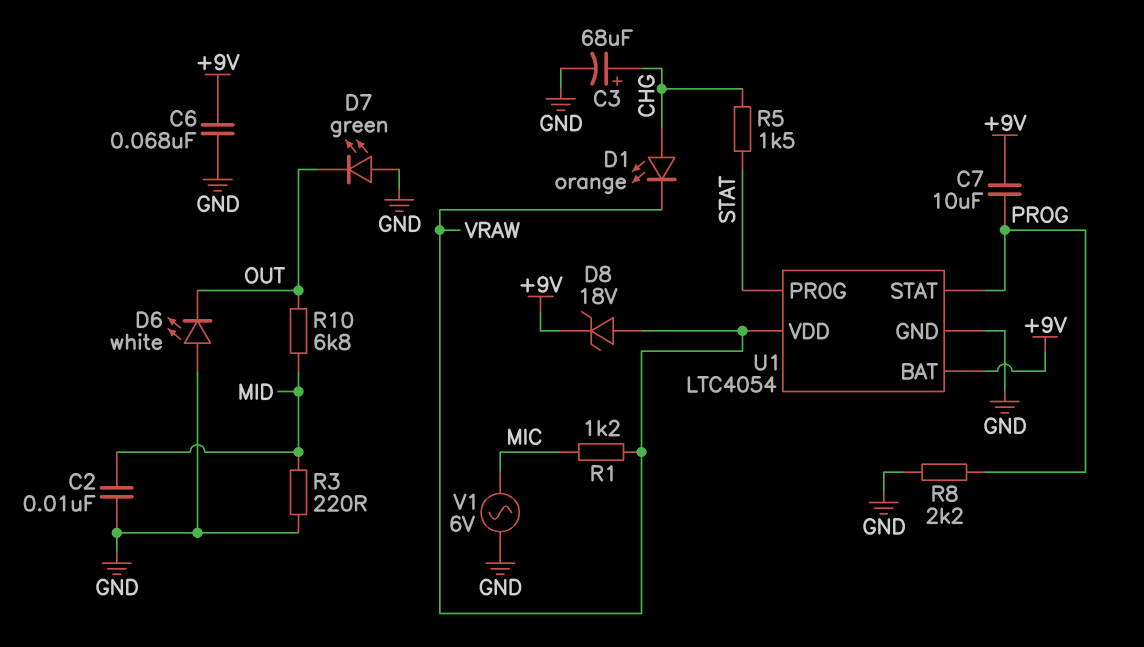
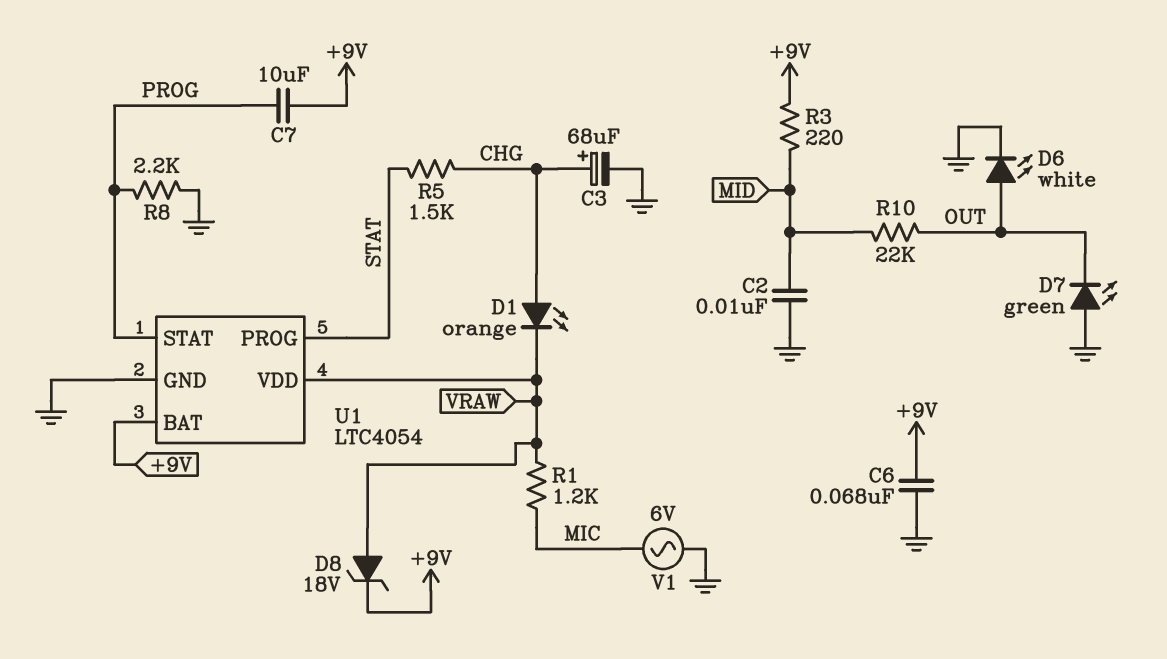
D6: LED white (A GND, K OUT) -> LED white (A OUT, K GND)
R3: 220 (GND, MID) -> 220 (+9V, MID)
R10: 6.8k (MID, OUT) -> 22k (MID, OUT)

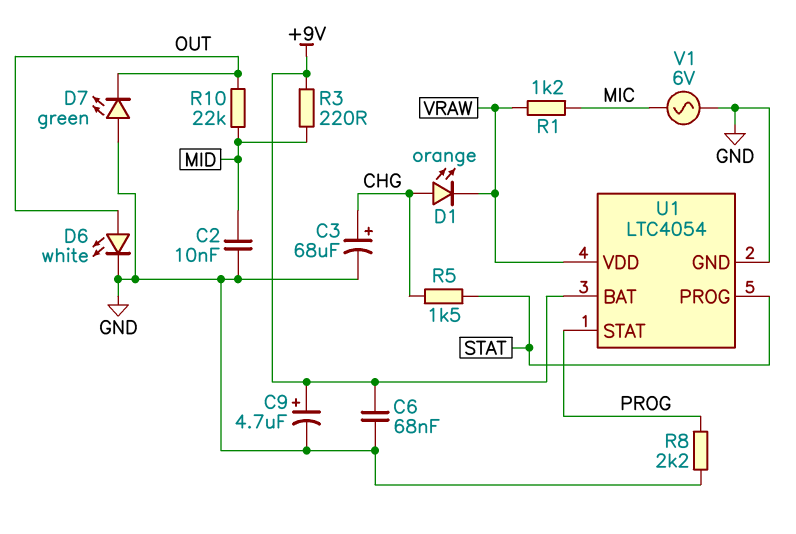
C7: 10uF (+9V, PROG) -> none
C9: none -> 4.7uF (plus +9V, minus GND)
D8: zener 18V (A VRAW, K +9V) -> none

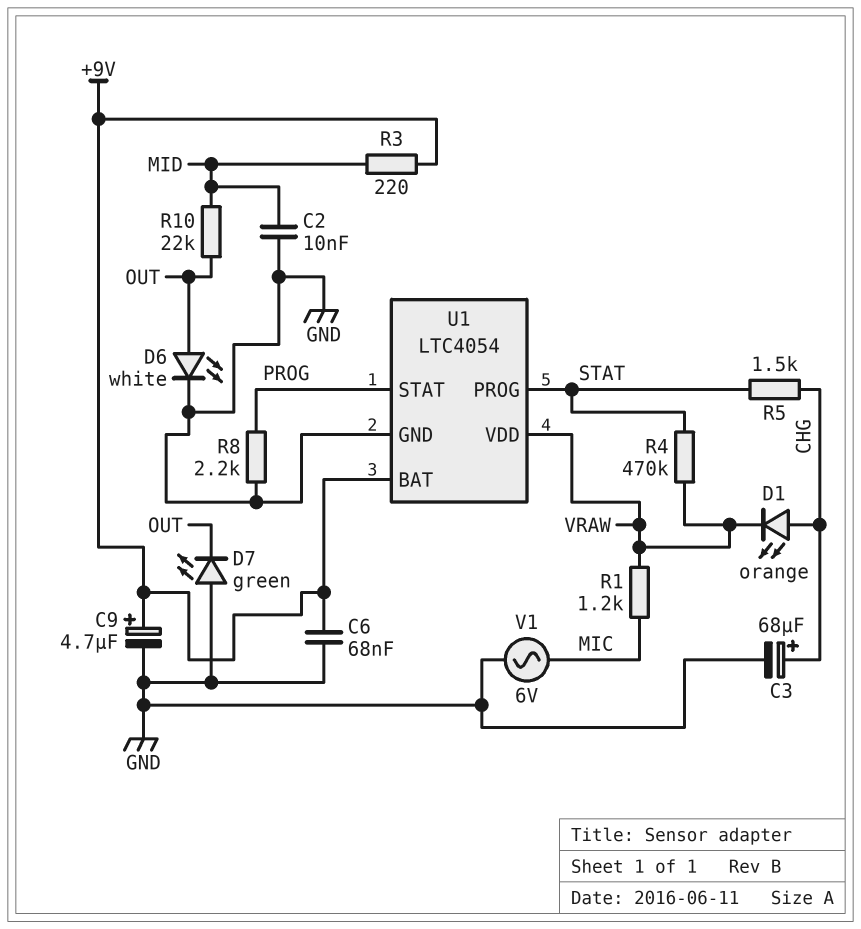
R4: none -> 470k (STAT, VRAW)

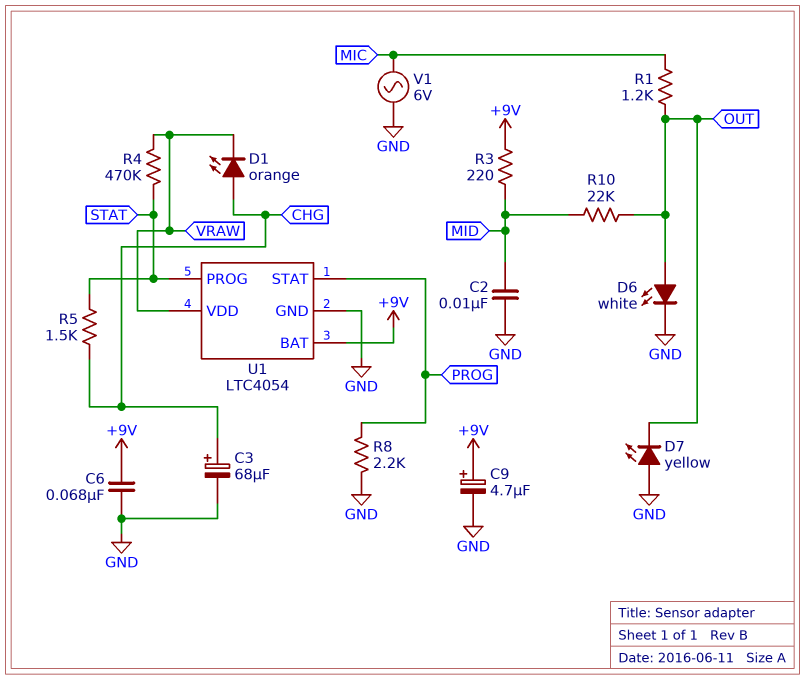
D7: LED green (A GND, K OUT) -> LED yellow (A GND, K OUT)
R1: 1.2k (MIC, VRAW) -> 1.2k (MIC, OUT)

